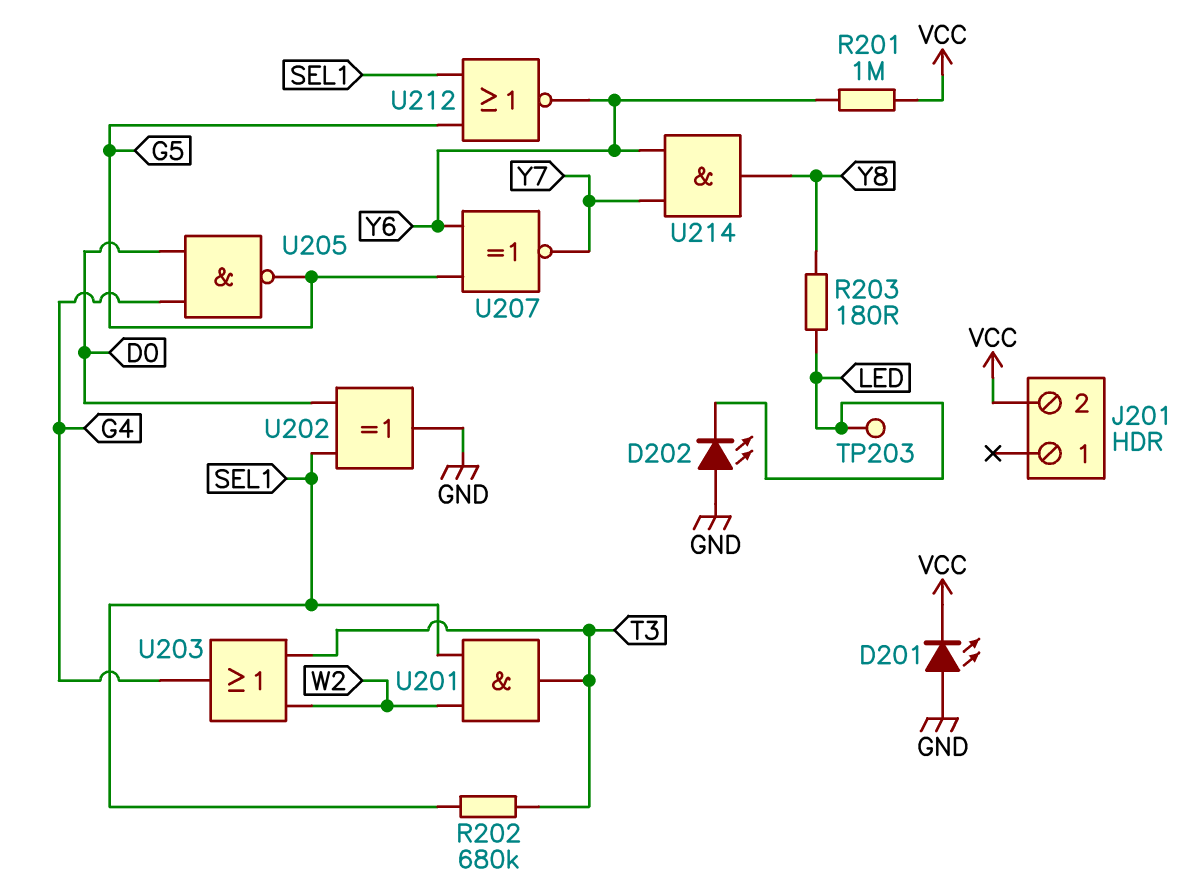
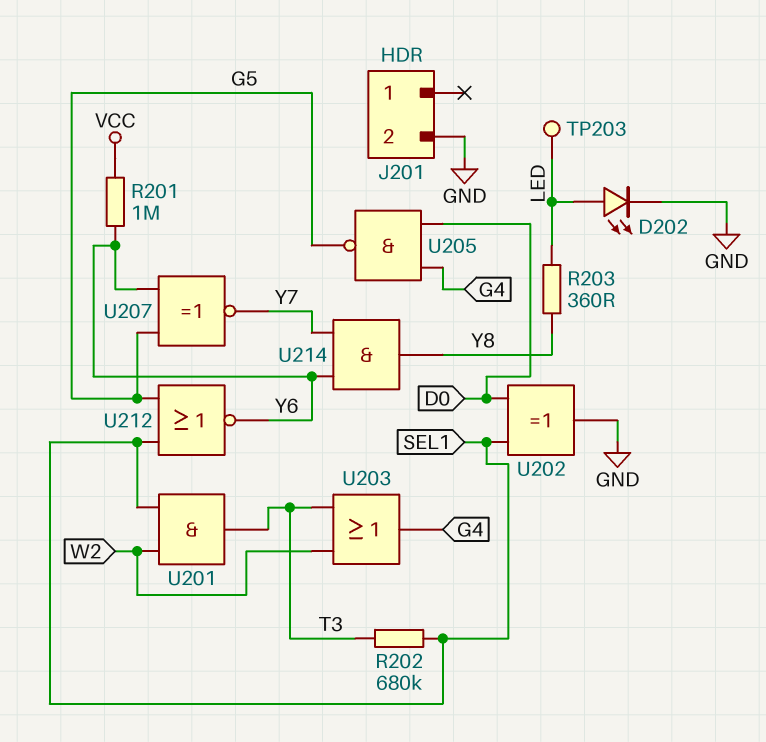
D201: LED (A GND, K VCC) -> none
D202: LED (A GND, K LED) -> LED (A LED, K GND)
J201 pin 2: VCC -> GND
R203: 180 (LED, Y8) -> 360 (LED, Y8)

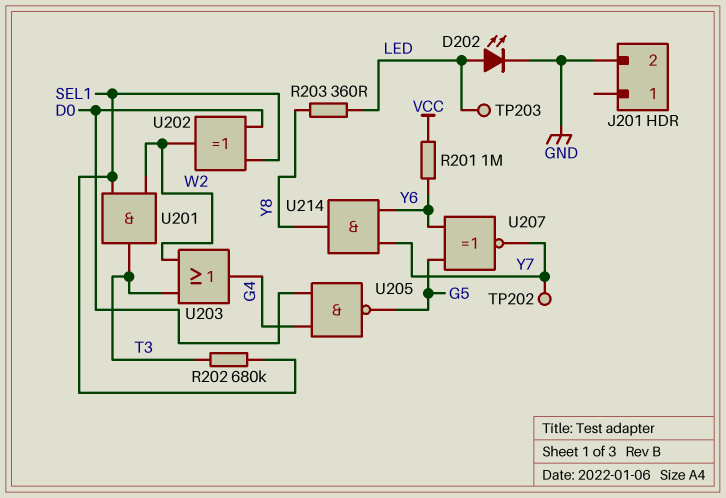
TP202: none -> test point (Y7)
U202: XOR (in D0, in SEL1, out GND) -> XOR (in D0, in SEL1, out W2)
U212: NOR (in G5, in SEL1, out Y6) -> none

